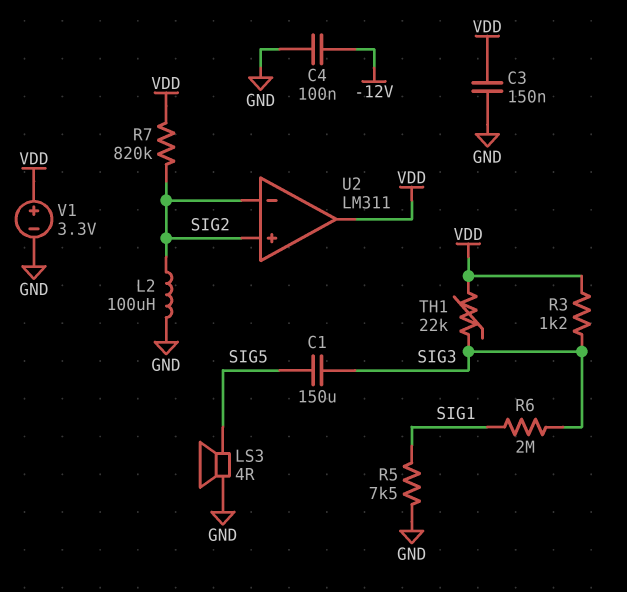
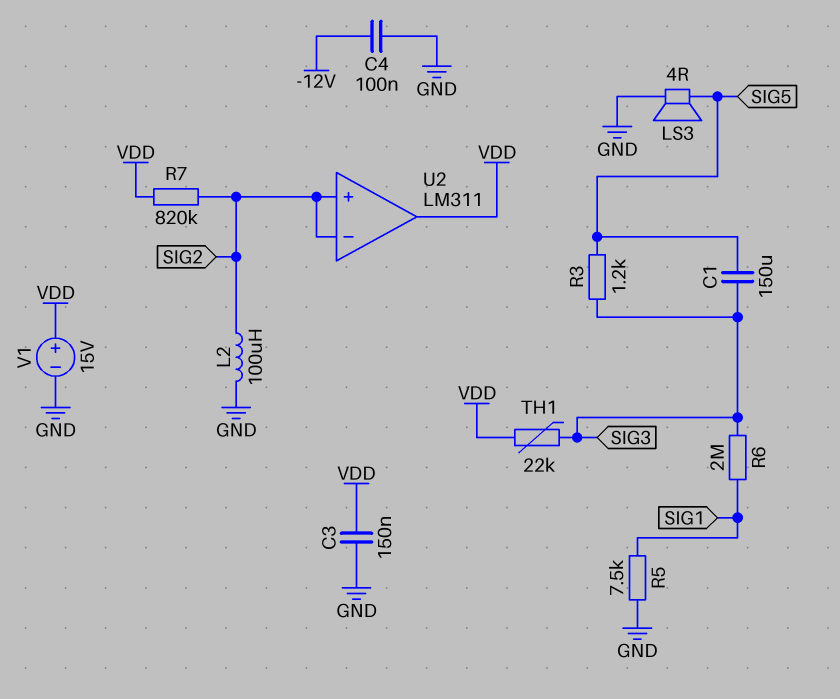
R3: 1.2k (SIG3, VDD) -> 1.2k (SIG3, SIG5)
V1: 3.3V (plus VDD, minus GND) -> 15V (plus VDD, minus GND)

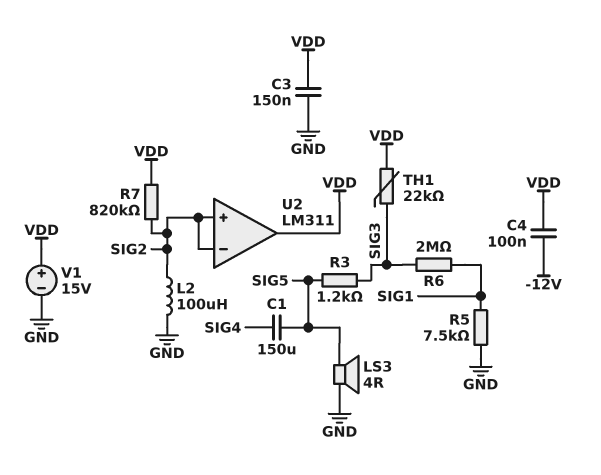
C1: 150uF (SIG3, SIG5) -> 150uF (SIG4, SIG5)
C4: 100nF (-12V, GND) -> 100nF (-12V, VDD)

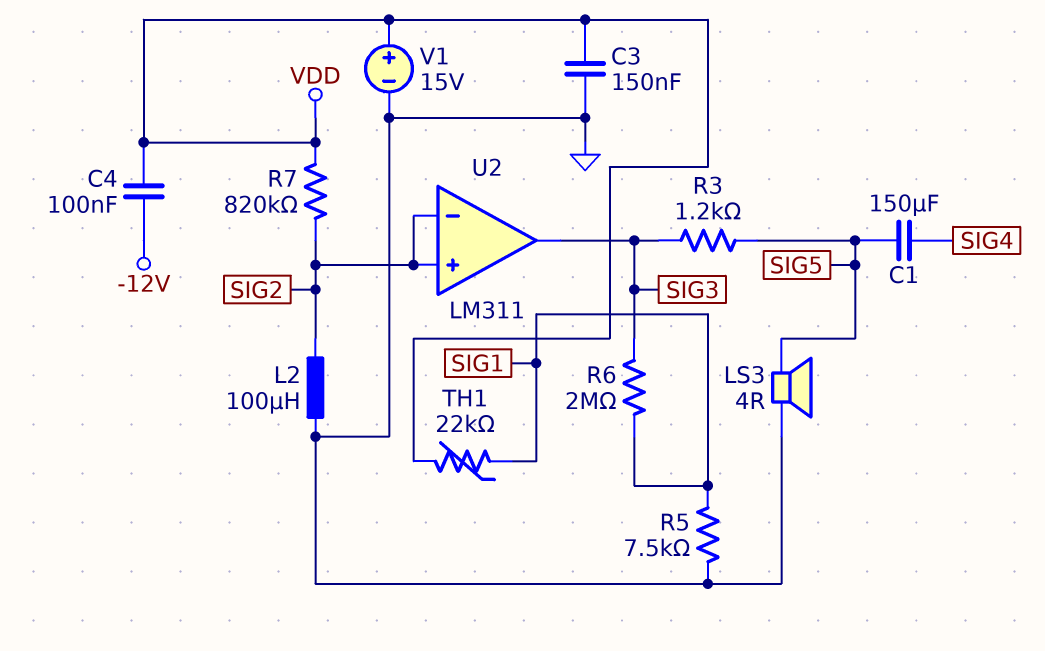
TH1: 22k (SIG3, VDD) -> 22k (SIG1, VDD)
U2 pin out: VDD -> SIG3

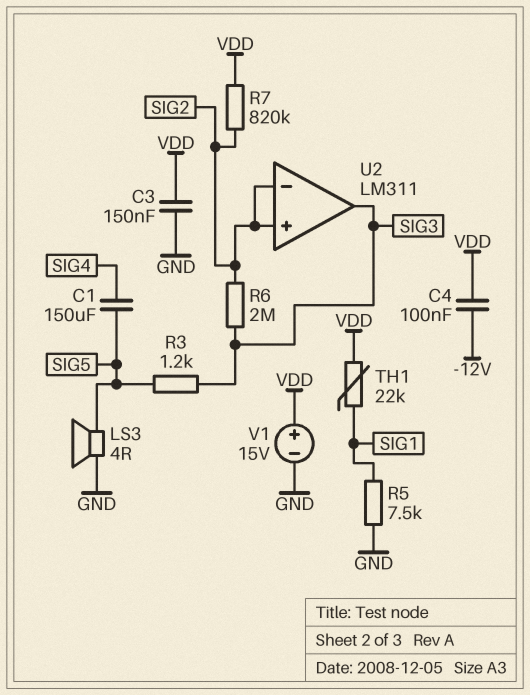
L2: 100uH (GND, SIG2) -> none
R6: 2M (SIG1, SIG3) -> 2M (SIG2, SIG3)

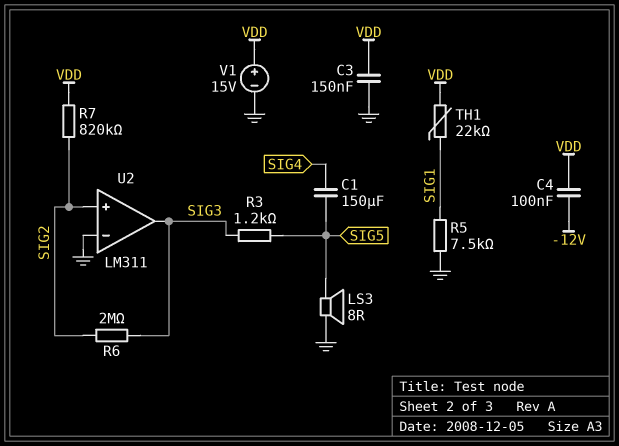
LS3: speaker 4R (GND, SIG5) -> speaker 8R (GND, SIG5)
U2 pin in-: SIG2 -> GND

